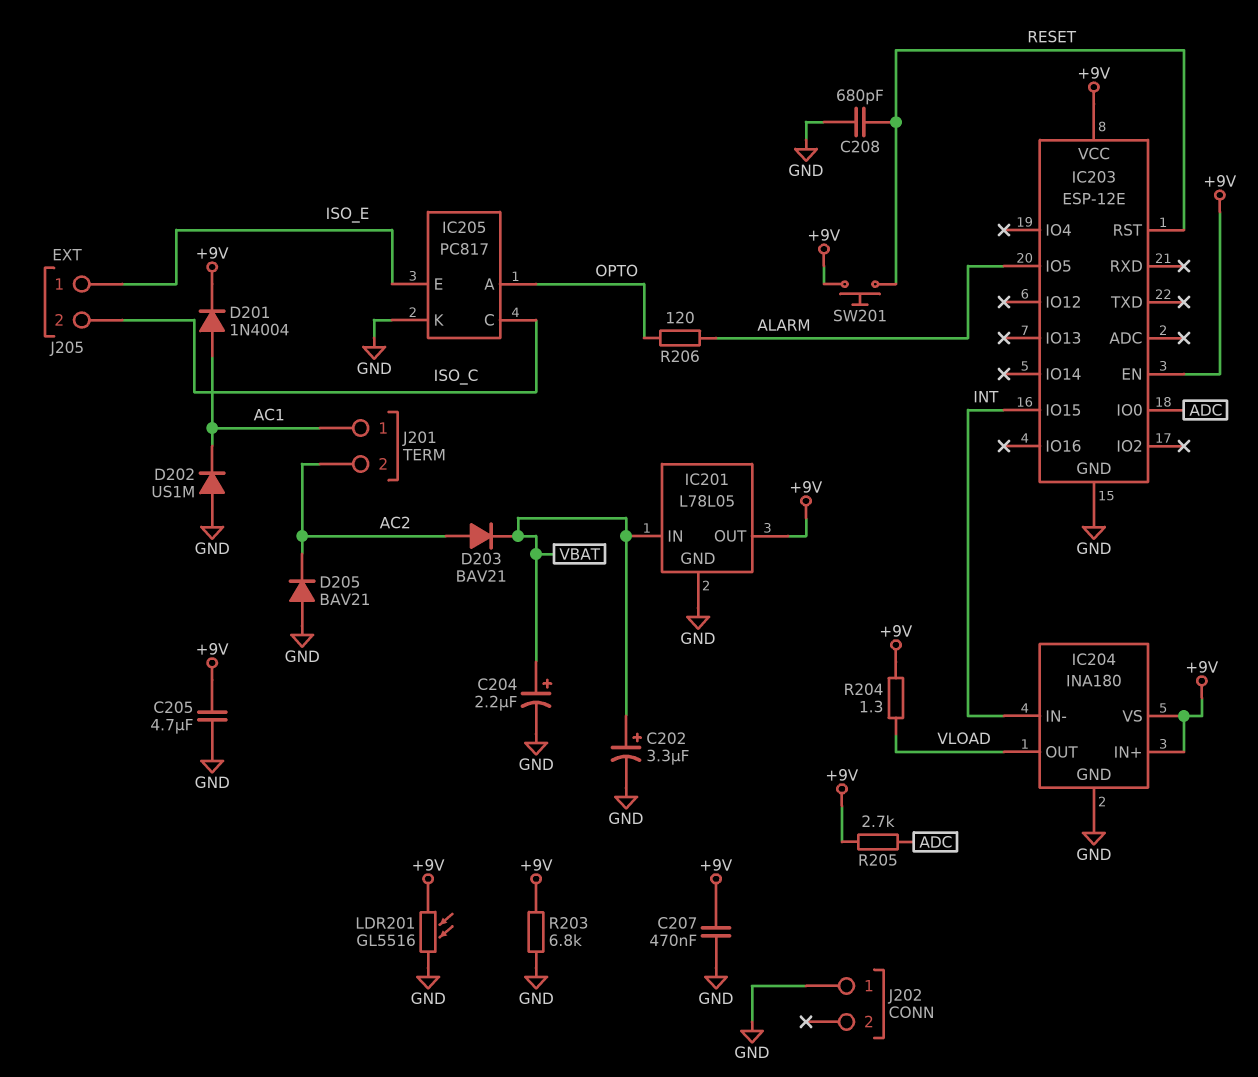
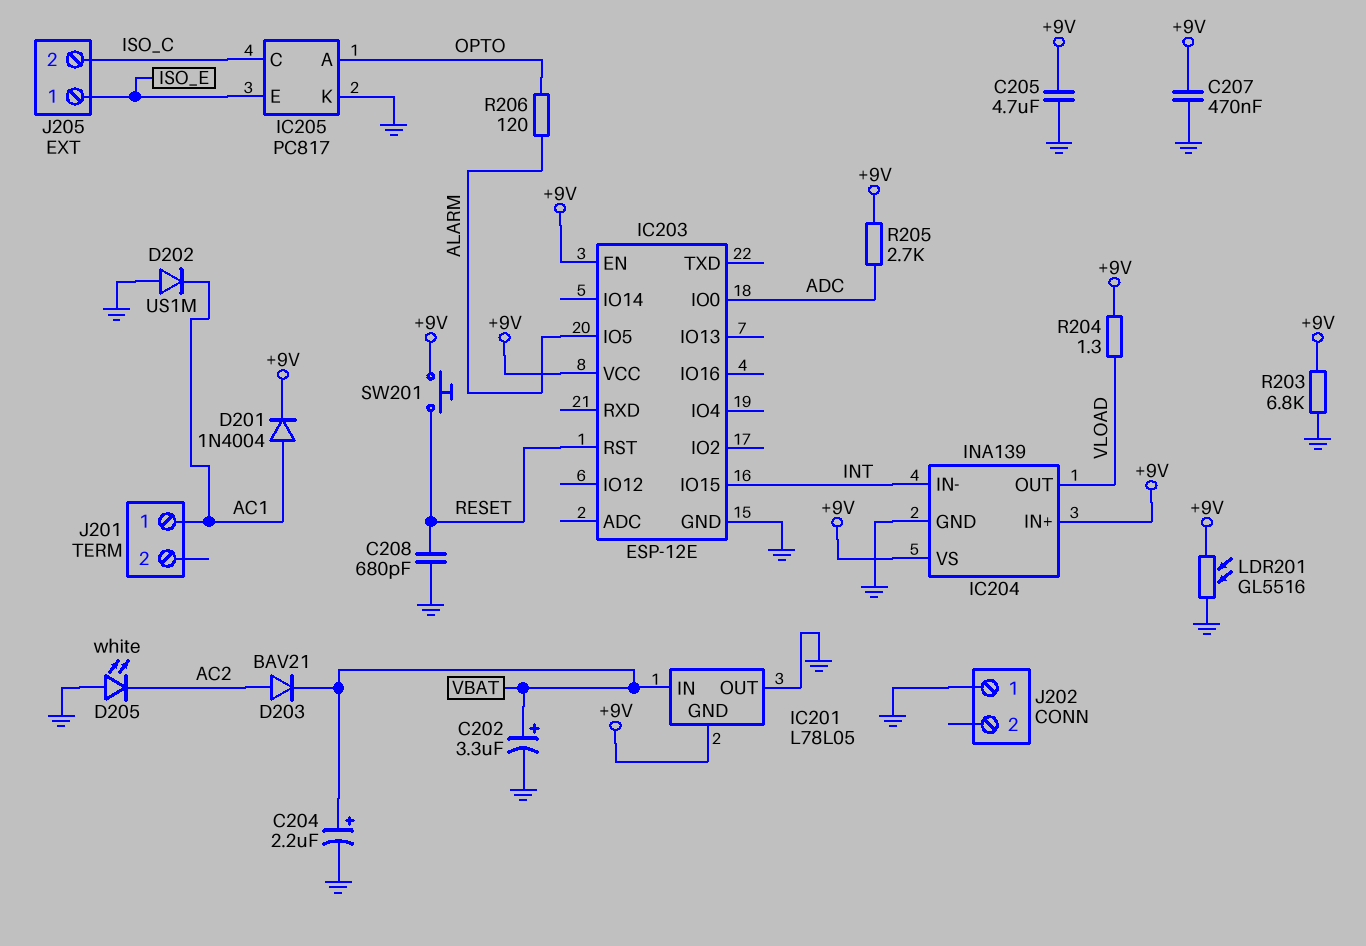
D205: diode BAV21 (A GND, K AC2) -> LED white (A GND, K AC2)
IC201 pin GND: GND -> +9V
IC201 pin OUT: +9V -> GND
IC204: INA180 -> INA139
J201 pin 2: AC2 -> none

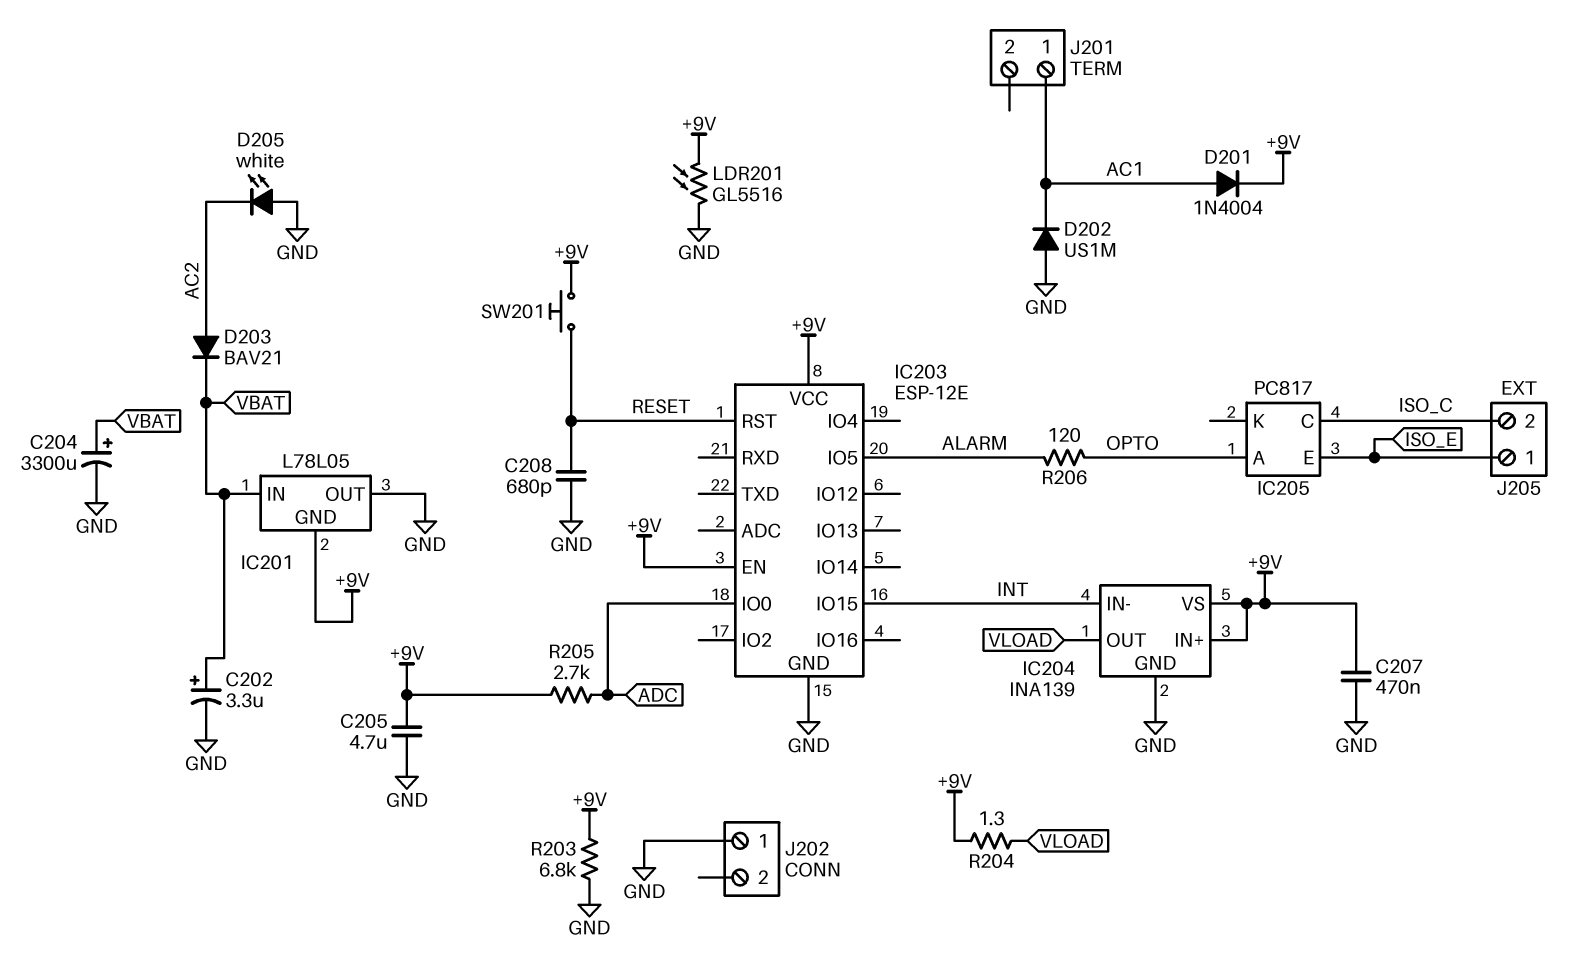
C204: 2.2uF (plus VBAT, minus GND) -> 3300uF (plus VBAT, minus GND)
IC205 pin K: GND -> none

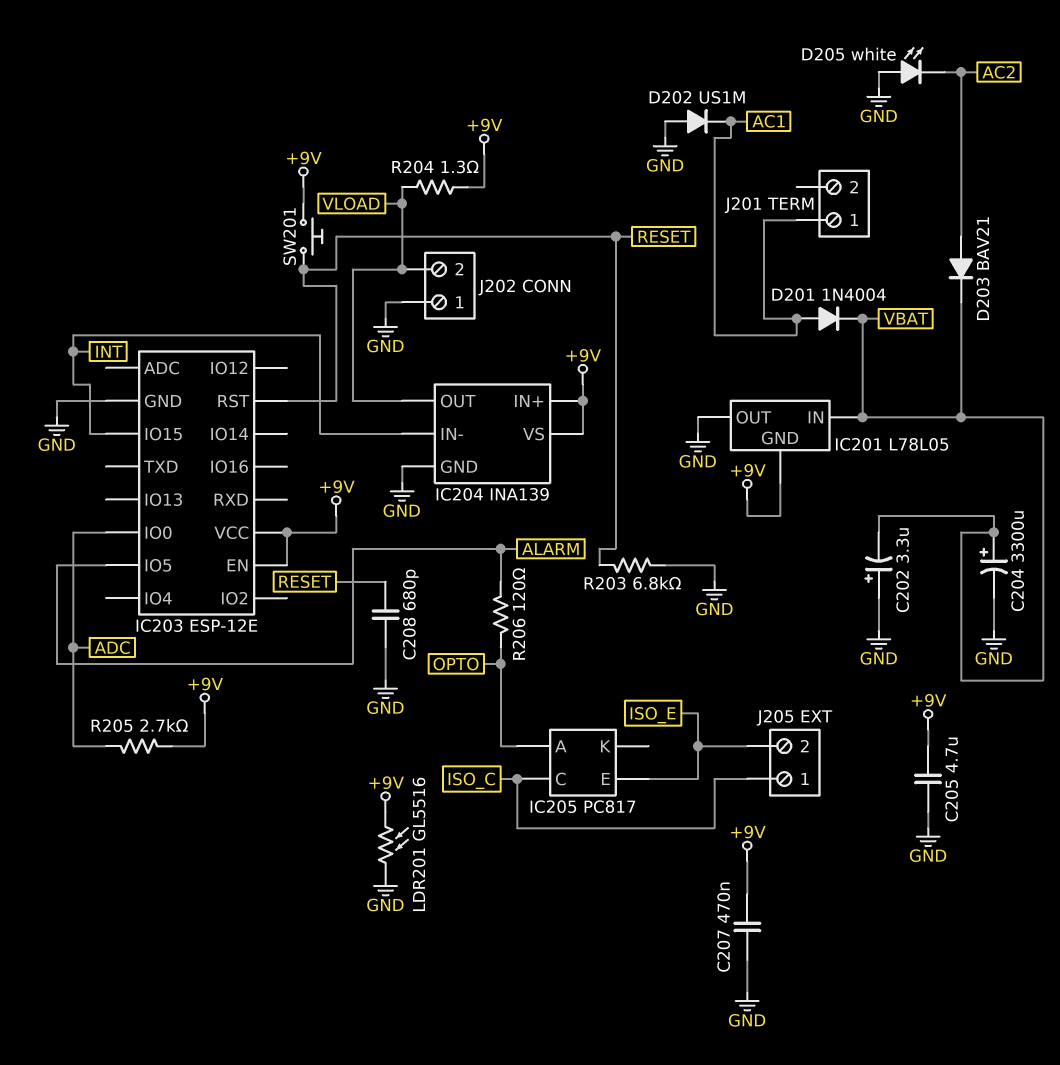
C202: 3.3uF (plus VBAT, minus GND) -> 3.3uF (plus GND, minus VBAT)
D201: diode 1N4004 (A AC1, K +9V) -> diode 1N4004 (A AC1, K VBAT)
J202 pin 2: none -> VLOAD
J205 pin 1: ISO_E -> ISO_C
J205 pin 2: ISO_C -> ISO_E
R203: 6.8k (+9V, GND) -> 6.8k (GND, RESET)

